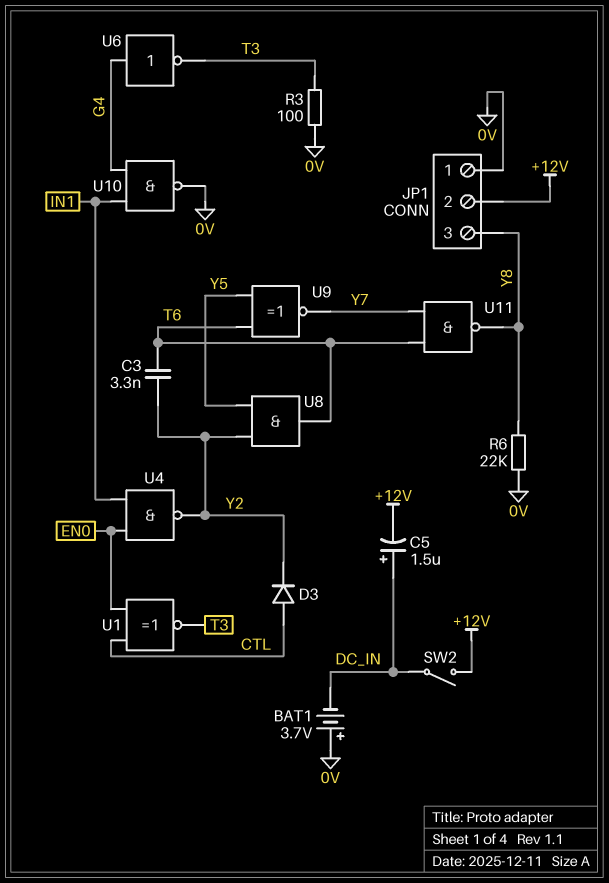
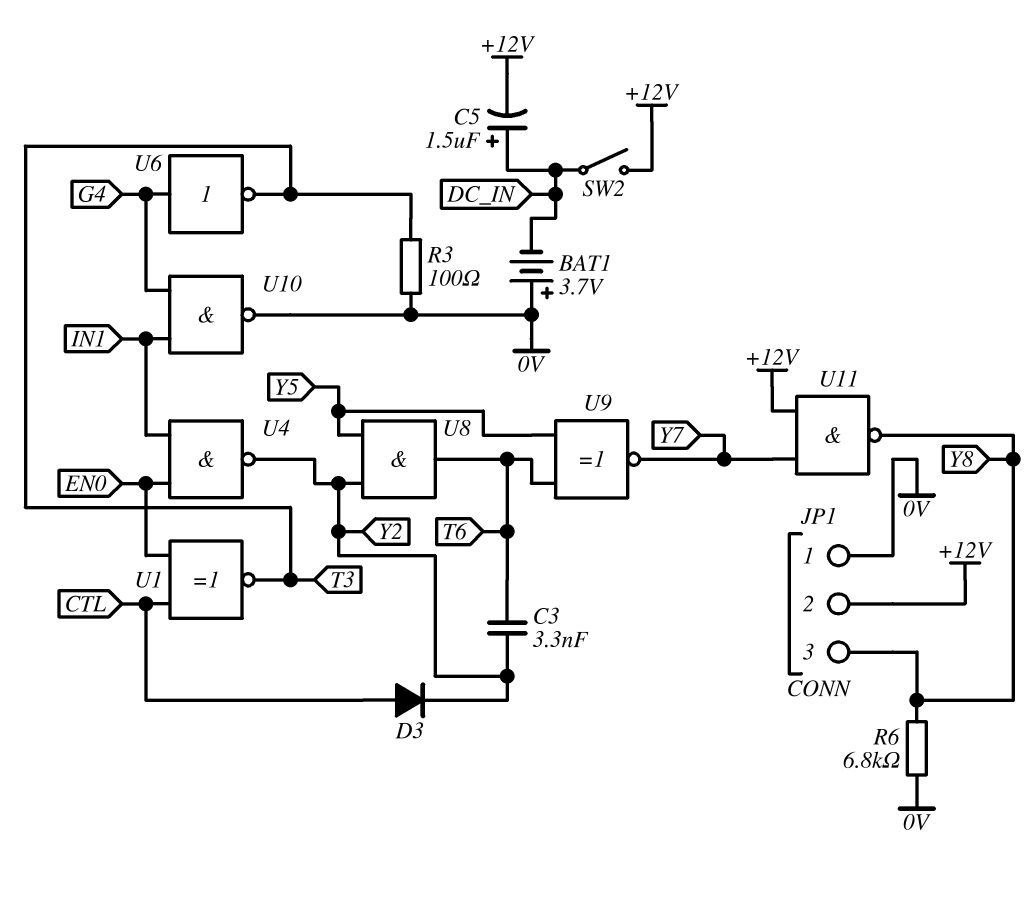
R6: 22k (0V, Y8) -> 6.8k (0V, Y8)
U11: NAND (in T6, in Y7, out Y8) -> NAND (in +12V, in Y7, out Y8)

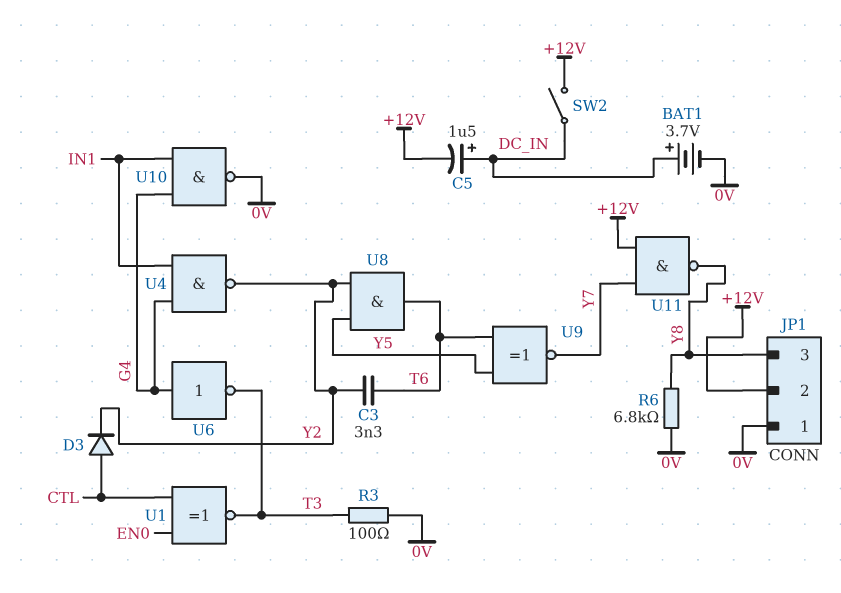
BAT1: 3.7V (plus 0V, minus DC_IN) -> 3.7V (plus DC_IN, minus 0V)
U4: NAND (in EN0, in IN1, out Y2) -> NAND (in G4, in IN1, out Y2)

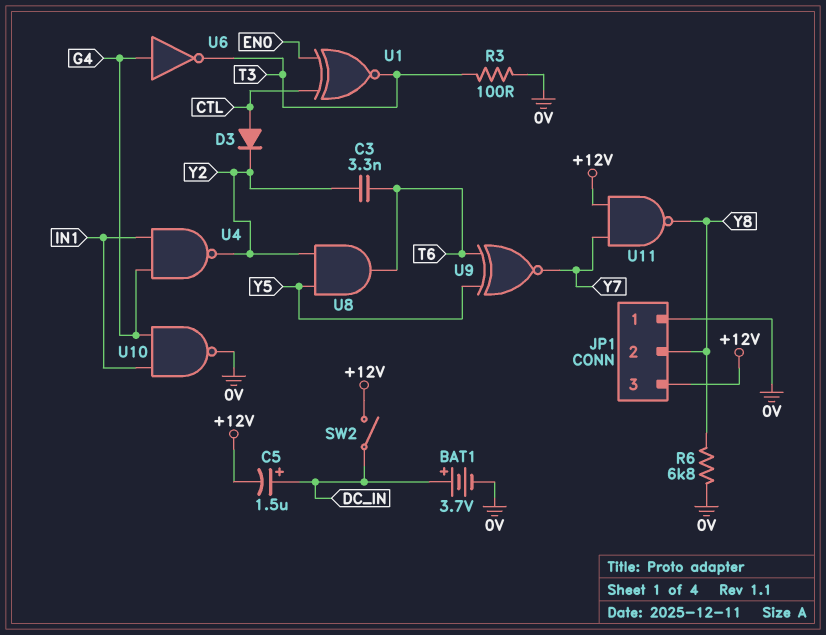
JP1 pin 2: +12V -> Y8
JP1 pin 3: Y8 -> +12V

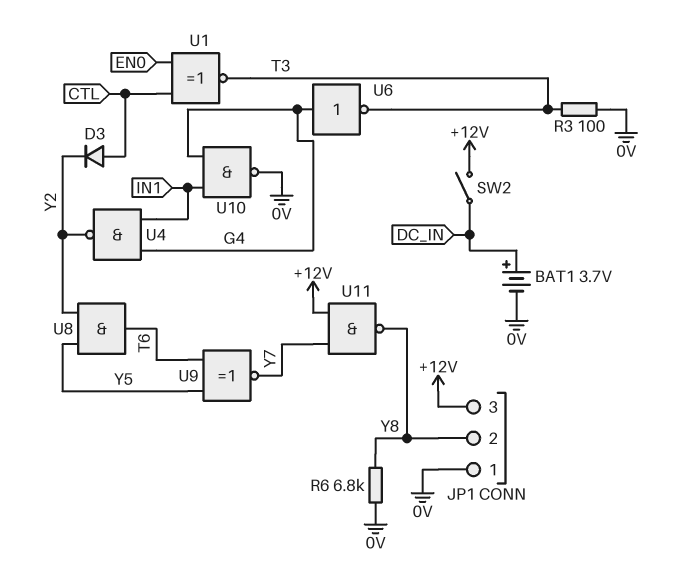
C3: 3.3nF (T6, Y2) -> none
C5: 1.5uF (plus DC_IN, minus +12V) -> none

